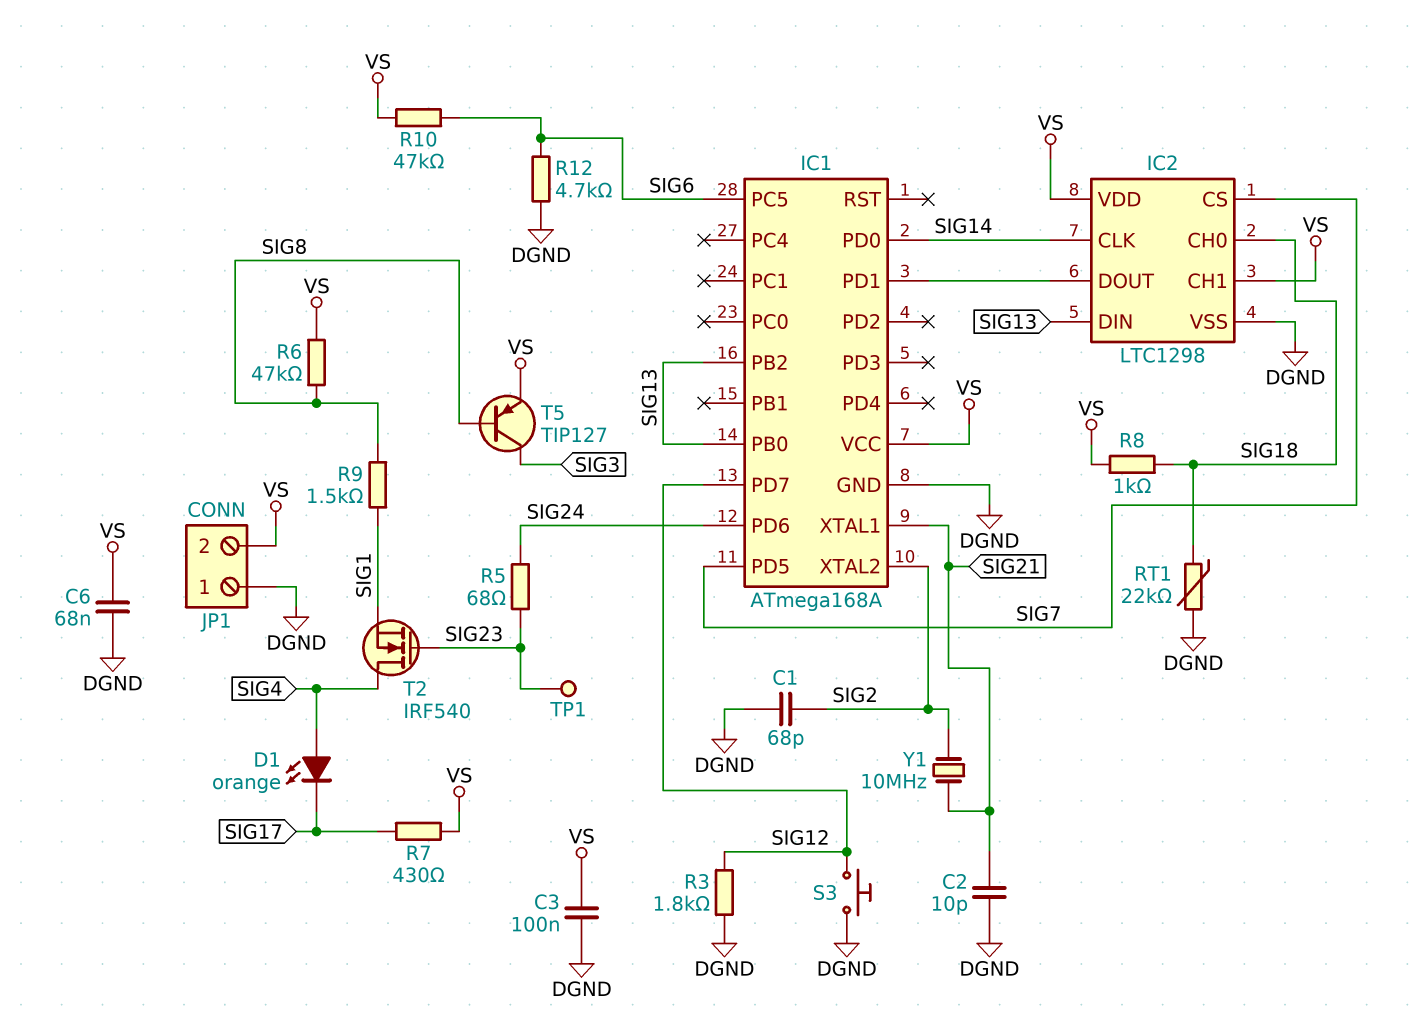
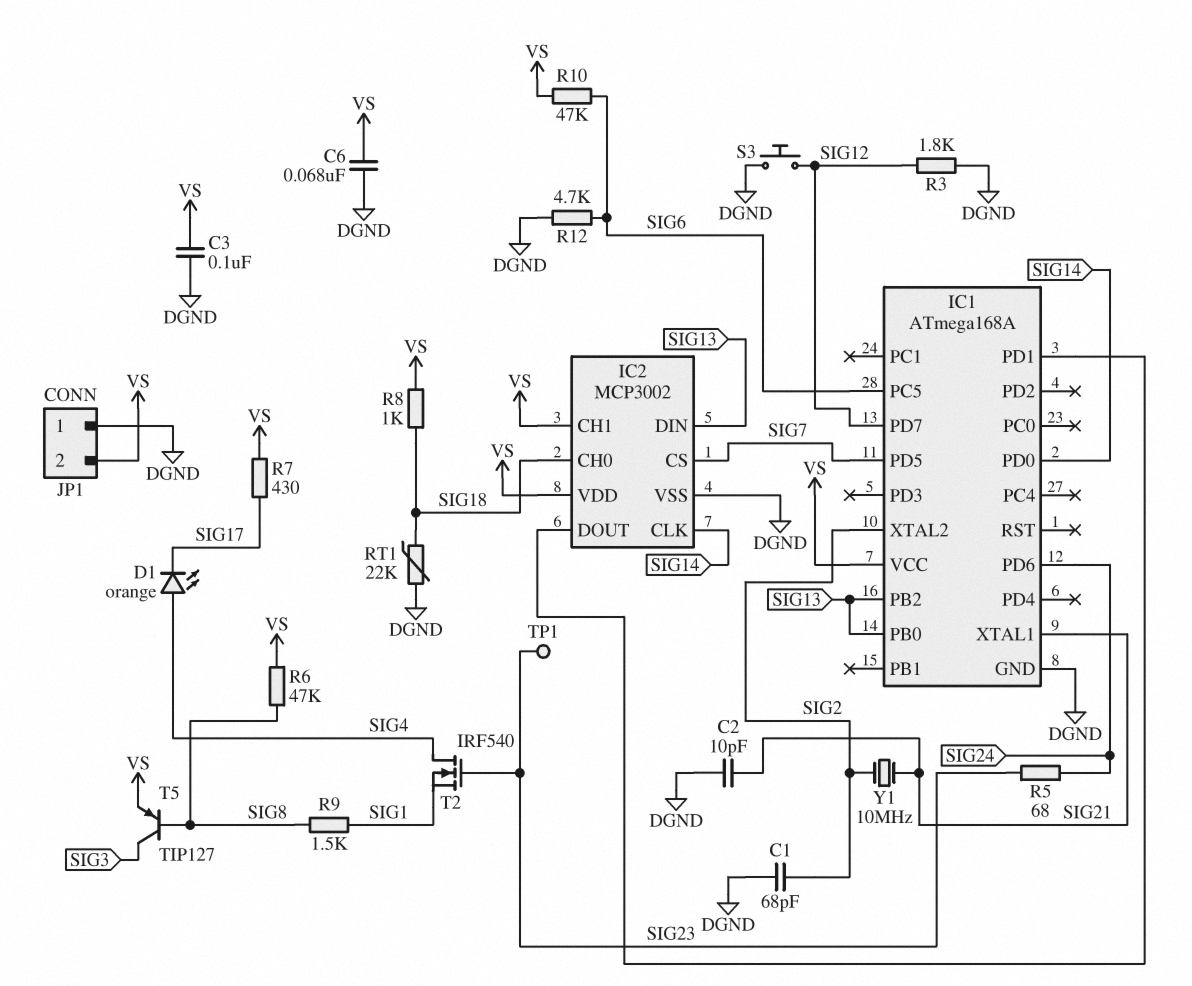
IC2: LTC1298 -> MCP3002

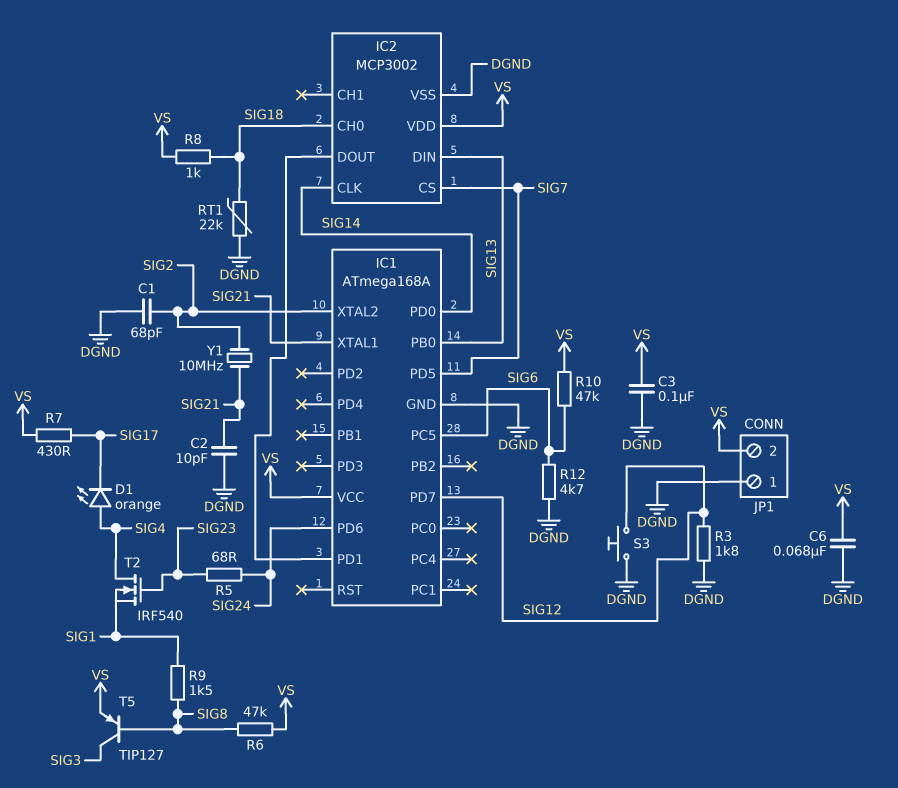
IC1 pin PB2: SIG13 -> none
IC2 pin CH1: VS -> none
TP1: test point (SIG23) -> none

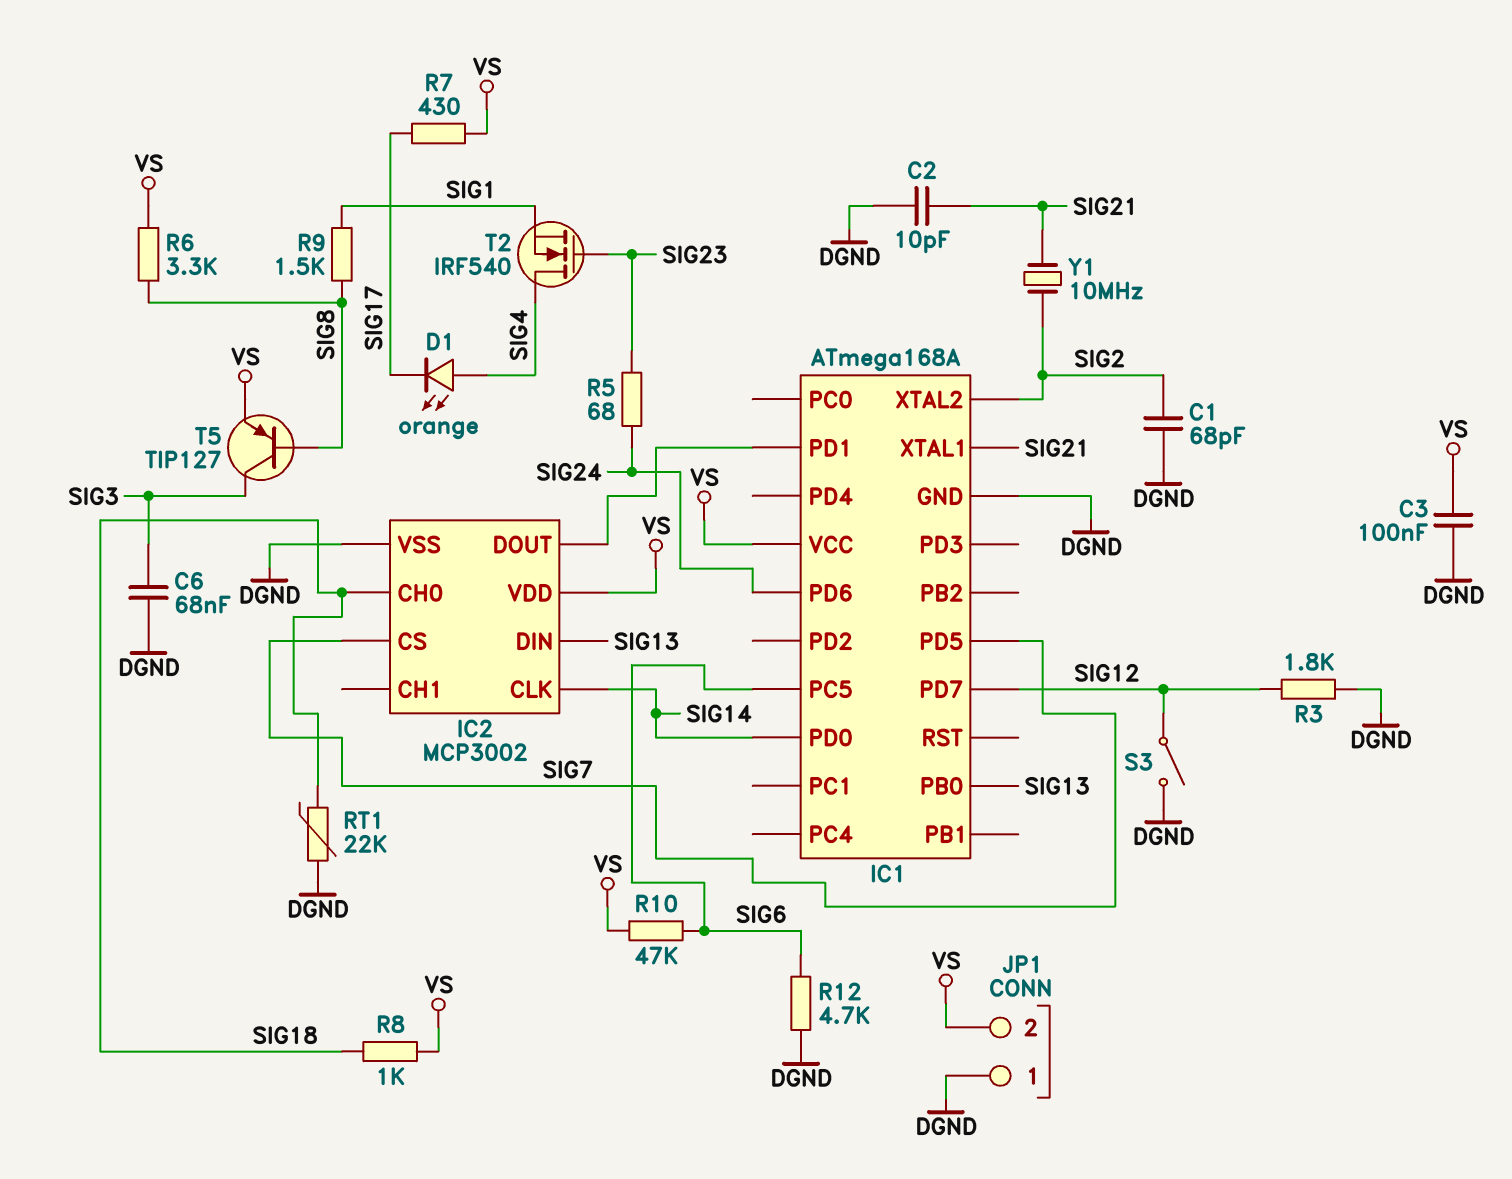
C6: 68nF (DGND, VS) -> 68nF (DGND, SIG3)
R6: 47k (SIG8, VS) -> 3.3k (SIG8, VS)
S3: button (DGND, SIG12) -> switch (DGND, SIG12)

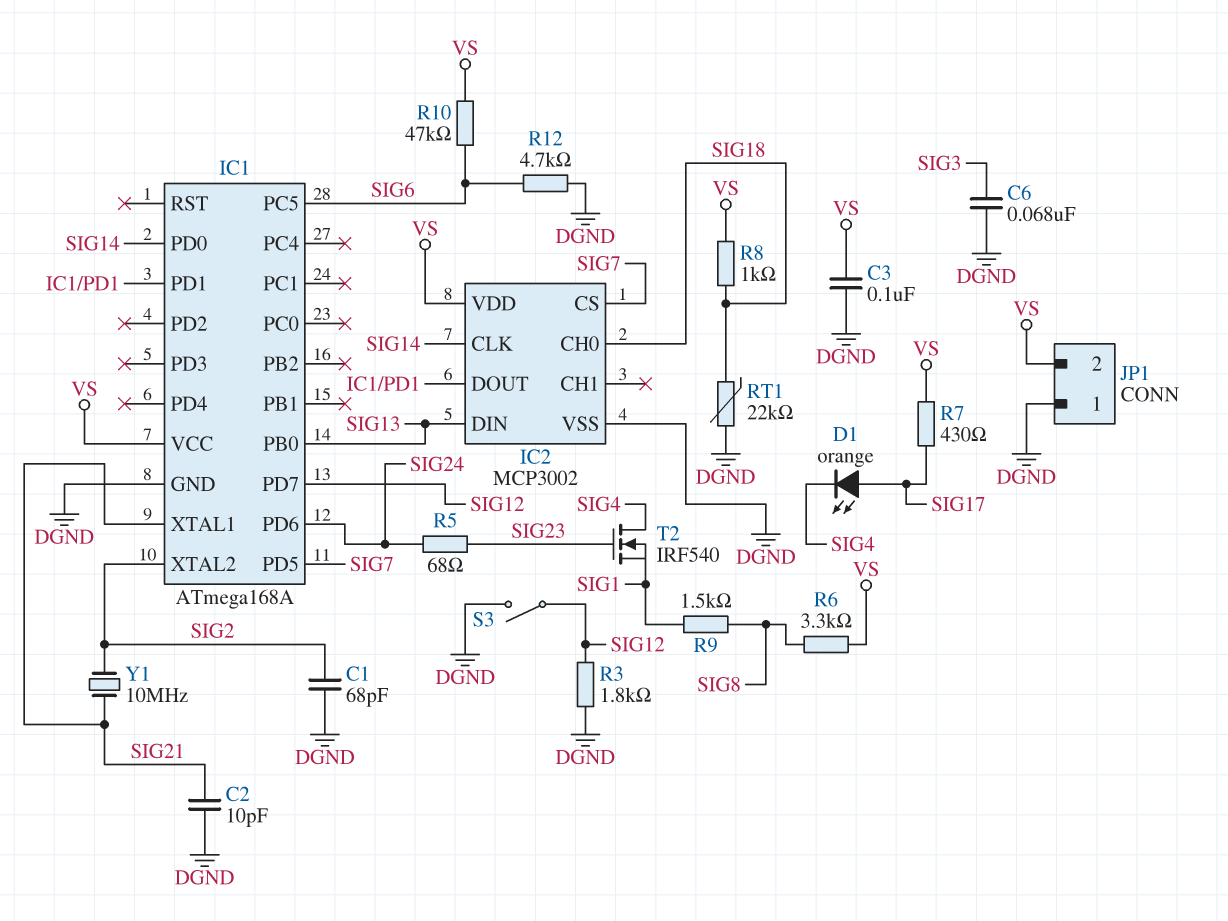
D1: LED orange (A SIG4, K SIG17) -> LED orange (A SIG17, K SIG4)
T5: PNP TIP127 (B SIG8, C SIG3, E VS) -> none

